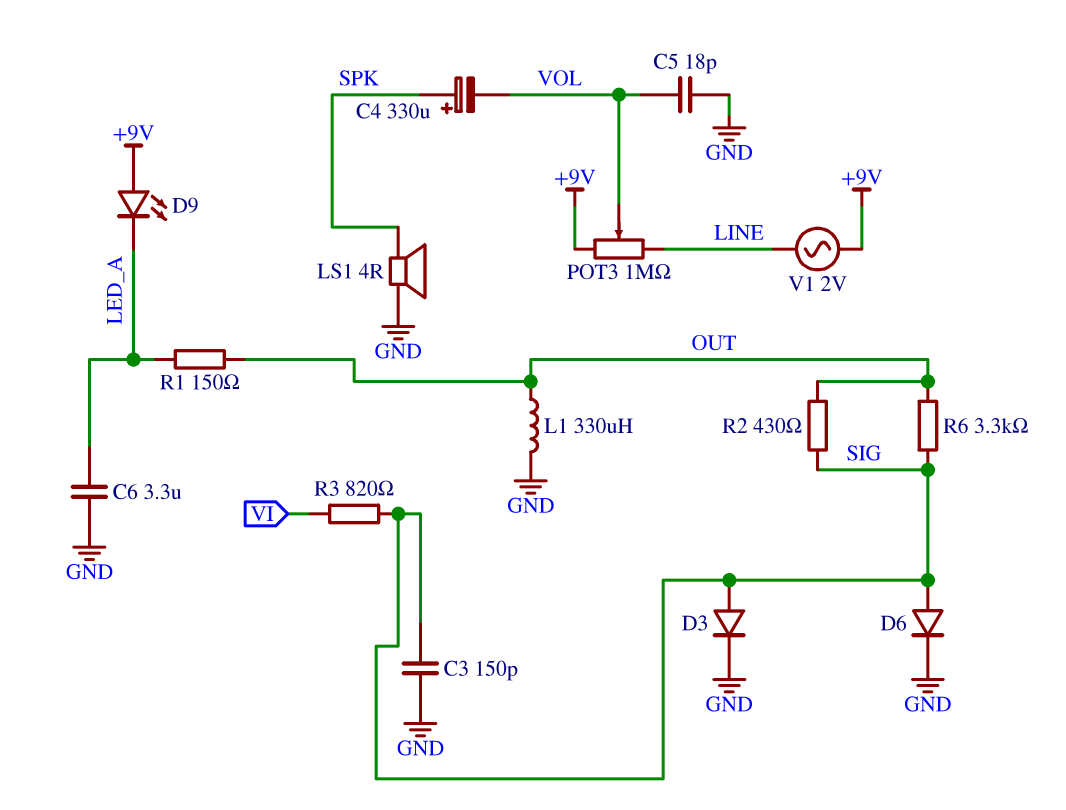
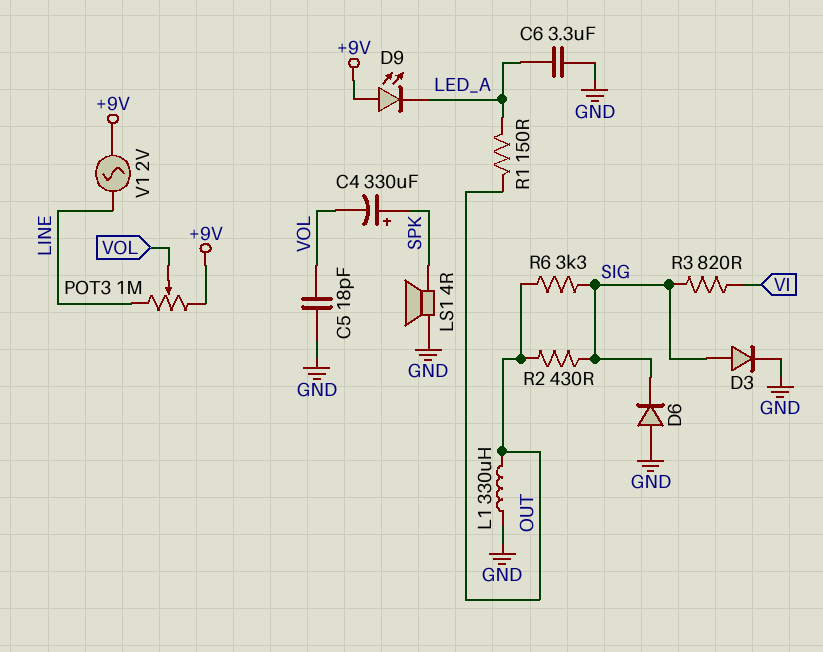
C3: 150pF (GND, SIG) -> none
D6: diode (A SIG, K GND) -> diode (A GND, K SIG)

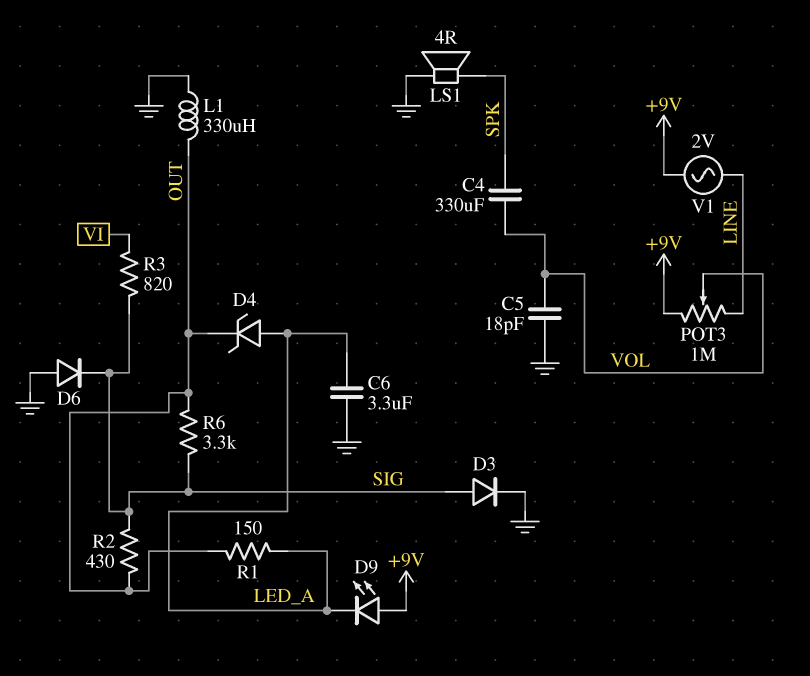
C4: 330uF (plus SPK, minus VOL) -> 330uF (SPK, VOL)
D4: none -> zener (A LED_A, K OUT)

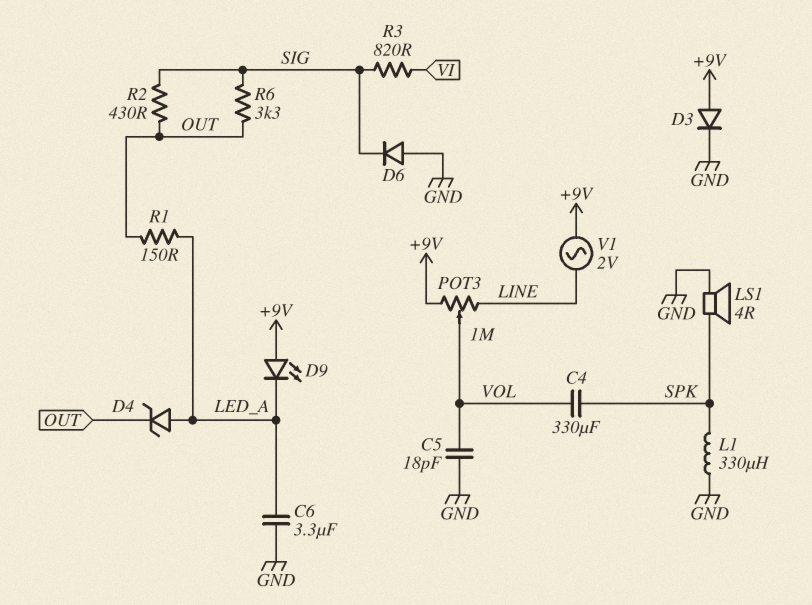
D3: diode (A SIG, K GND) -> diode (A +9V, K GND)
L1: 330uH (GND, OUT) -> 330uH (GND, SPK)

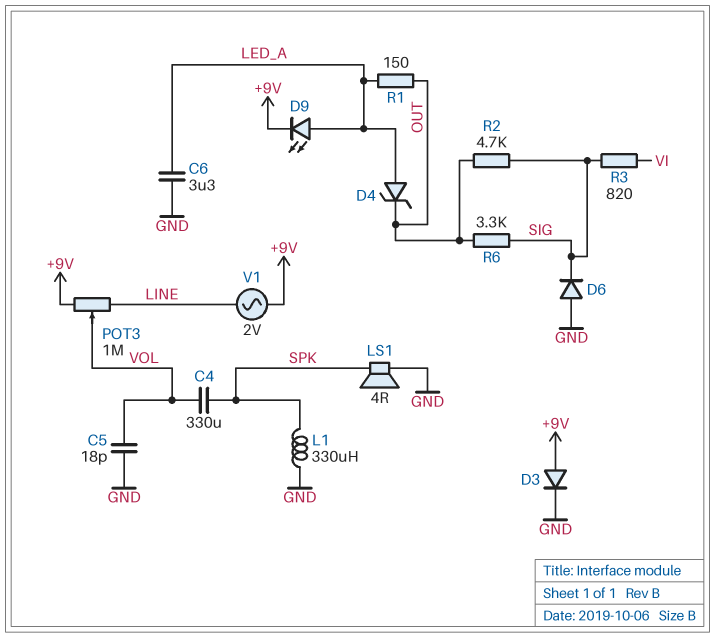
D9: LED (A +9V, K LED_A) -> LED (A LED_A, K +9V)
R2: 430 (OUT, SIG) -> 4.7k (OUT, SIG)

